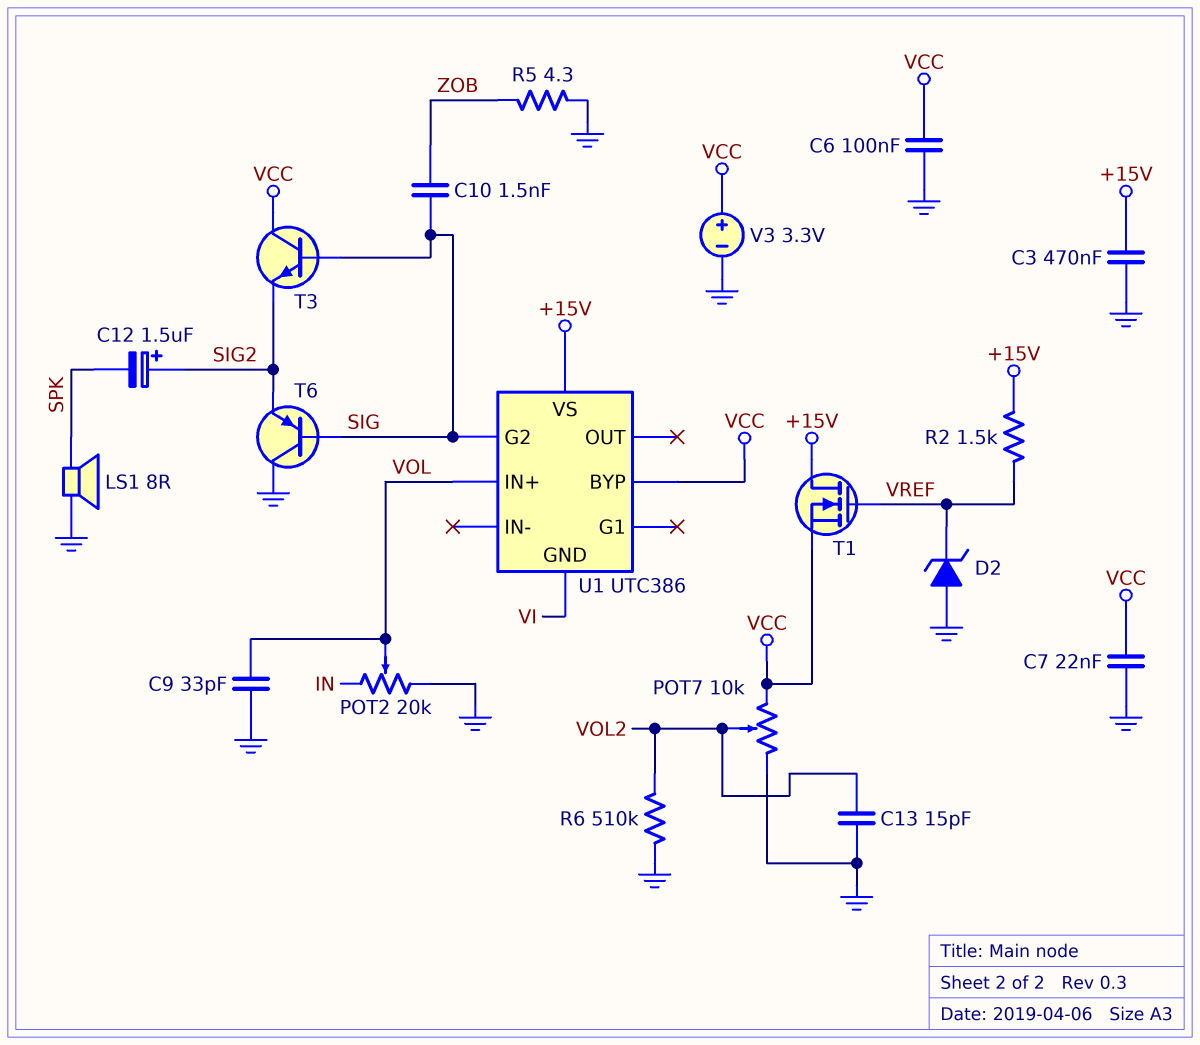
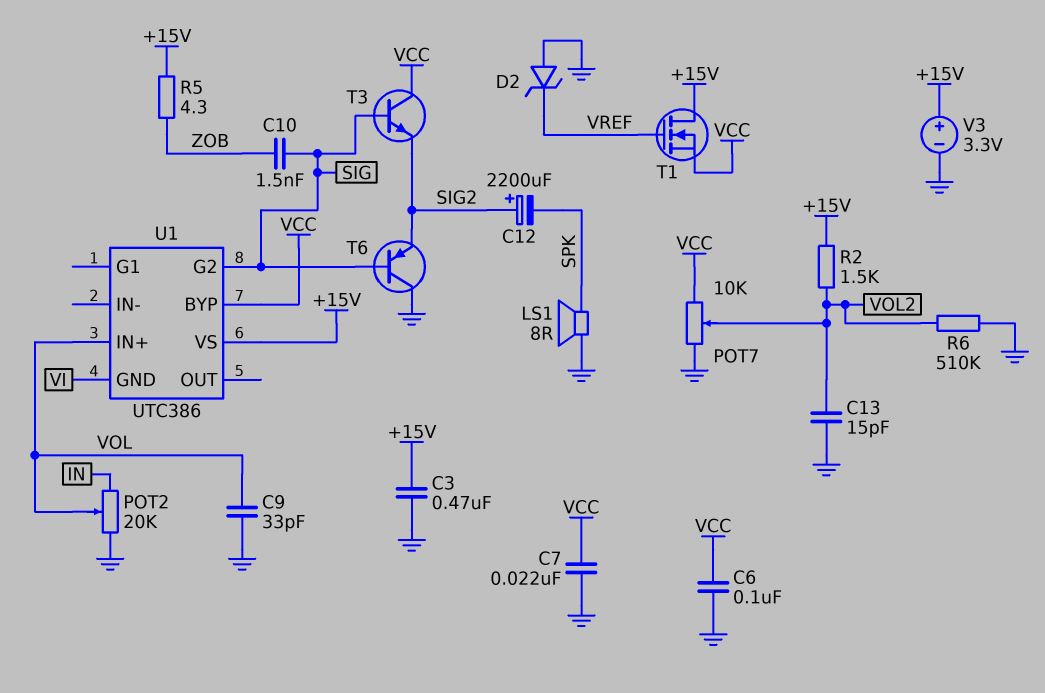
C12: 1.5uF (plus SIG2, minus SPK) -> 2200uF (plus SIG2, minus SPK)
R2: 1.5k (+15V, VREF) -> 1.5k (+15V, VOL2)
R5: 4.3 (GND, ZOB) -> 4.3 (+15V, ZOB)
V3: 3.3V (plus VCC, minus GND) -> 3.3V (plus +15V, minus GND)

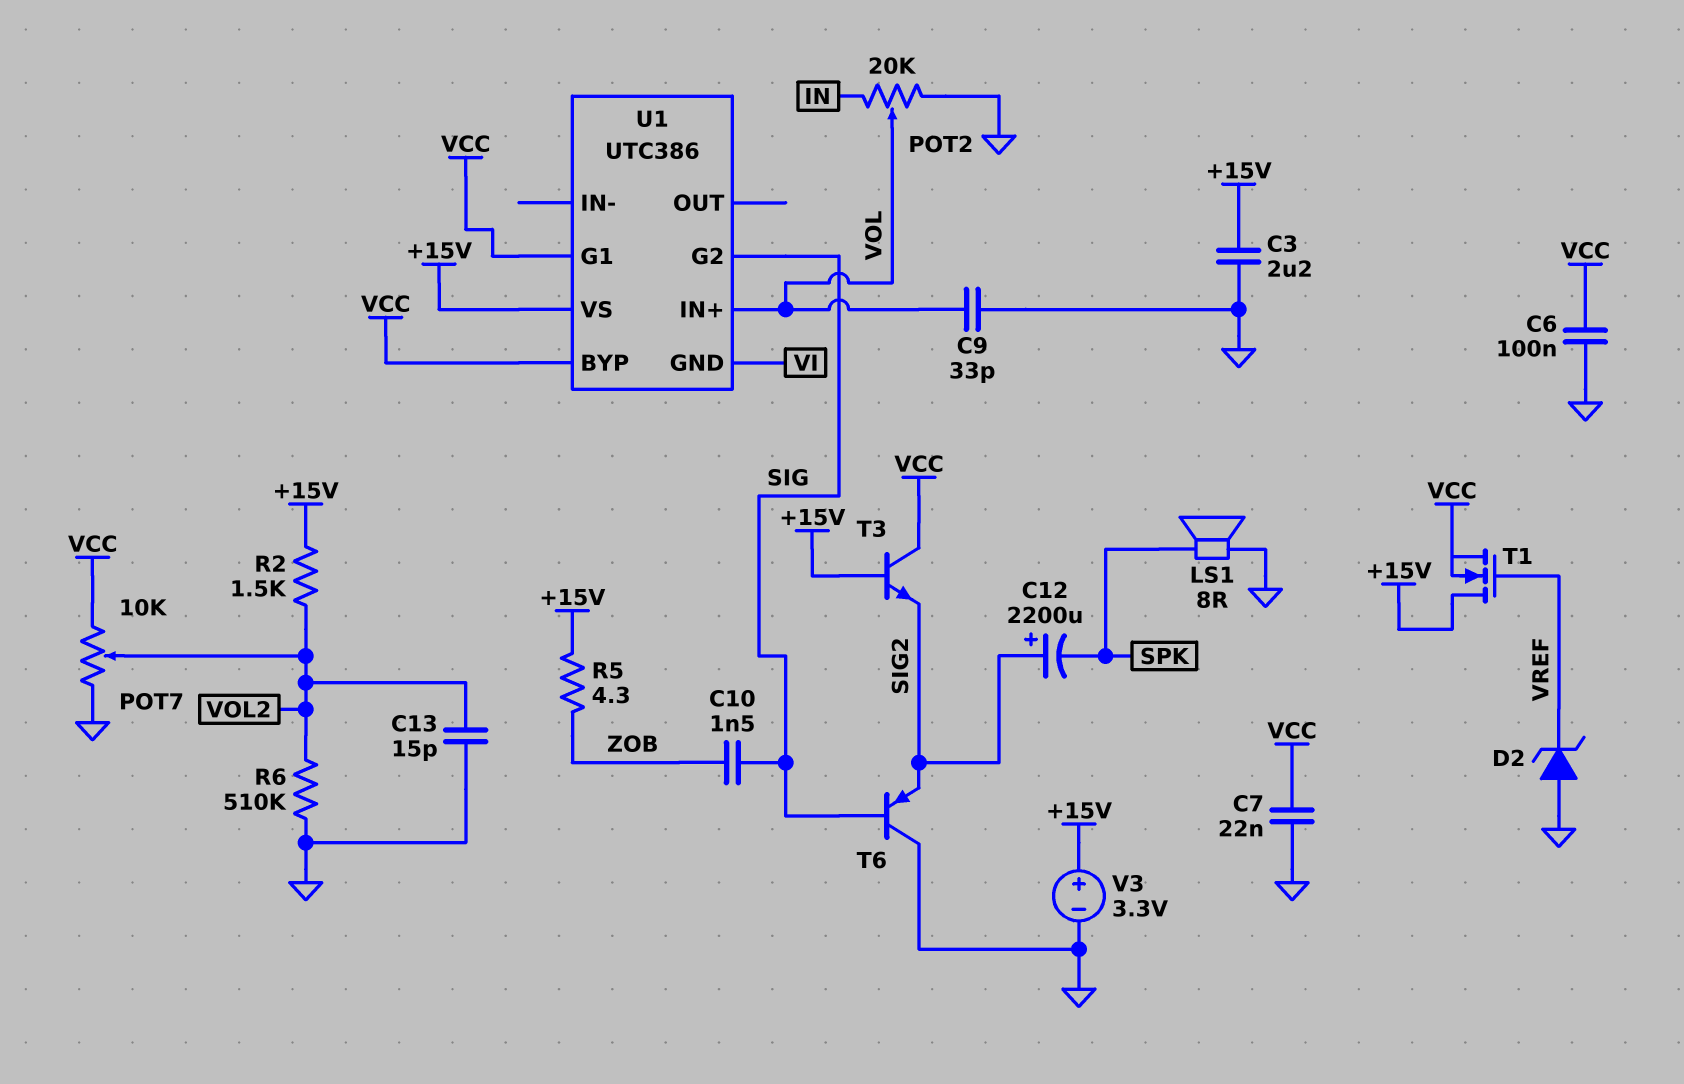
C3: 470nF (+15V, GND) -> 2.2uF (+15V, GND)
T3: NPN (B SIG, C VCC, E SIG2) -> NPN (B +15V, C VCC, E SIG2)
U1 pin G1: none -> VCC

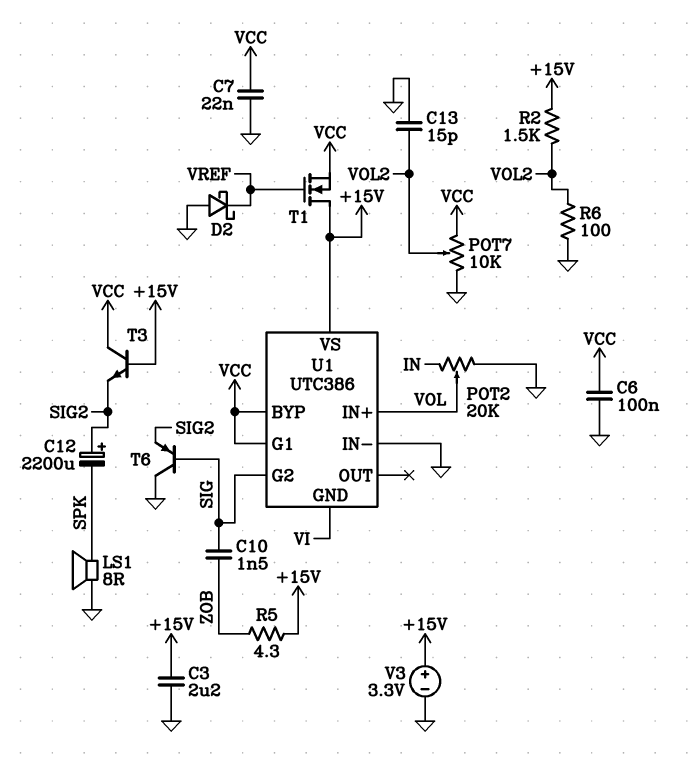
C9: 33pF (GND, VOL) -> none
D2: zener (A GND, K VREF) -> schottky (A GND, K VREF)
R6: 510k (GND, VOL2) -> 100 (GND, VOL2)
U1 pin IN-: none -> GND

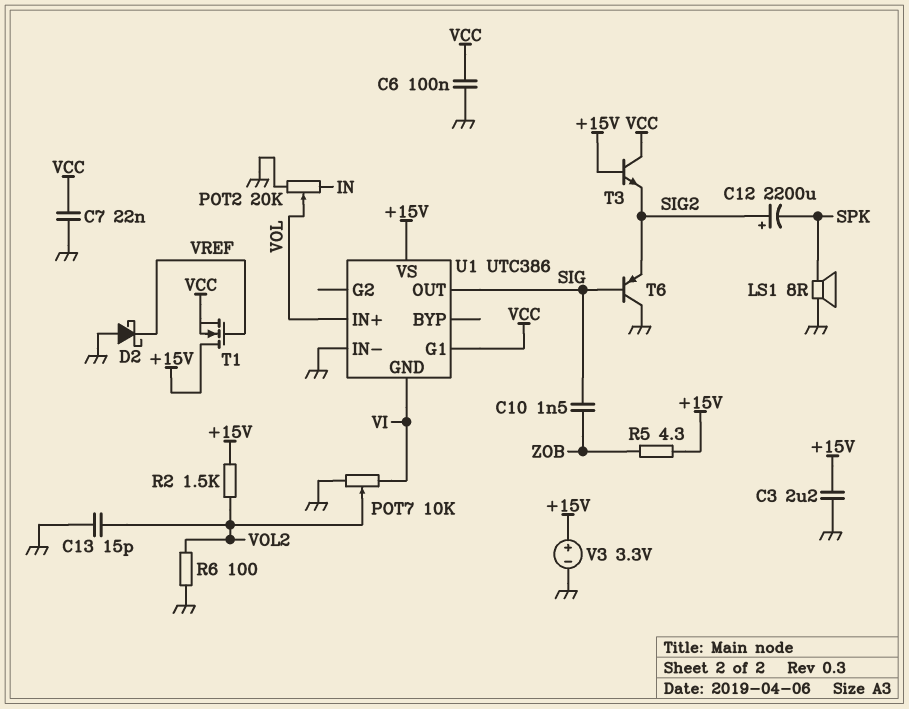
POT7: 10k (GND, VCC, wiper VOL2) -> 10k (GND, VI, wiper VOL2)
U1 pin BYP: VCC -> none
U1 pin G2: SIG -> none
U1 pin OUT: none -> SIG

